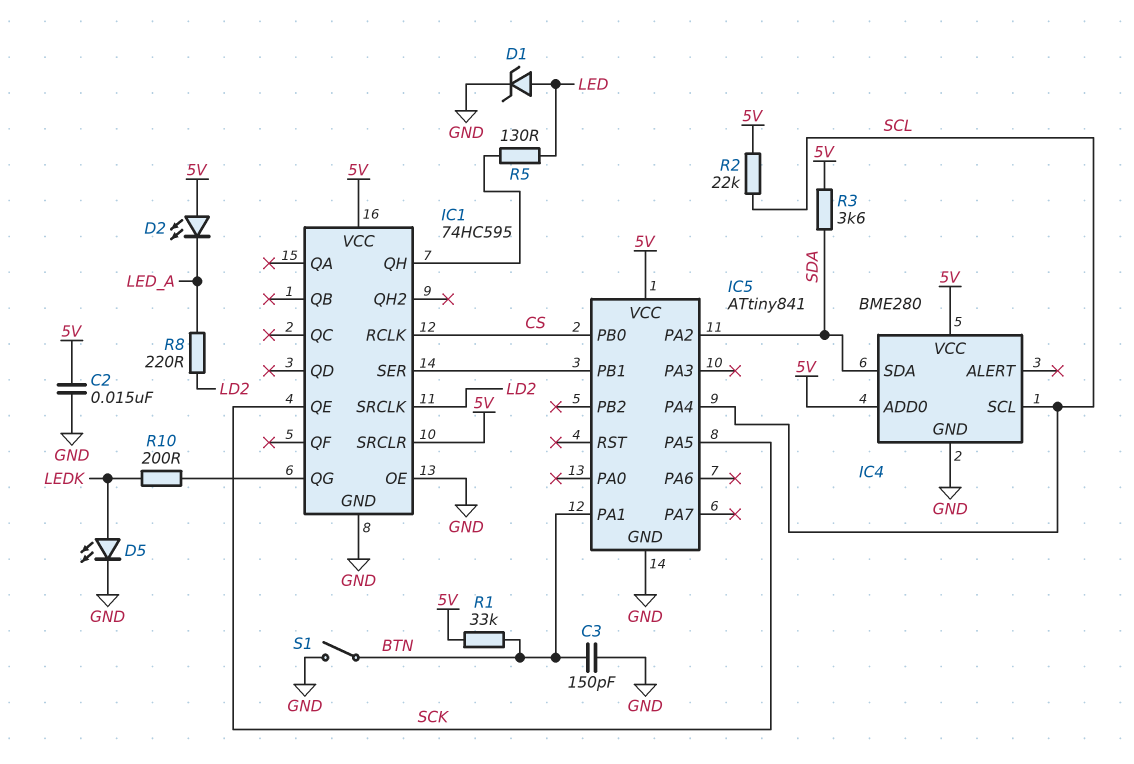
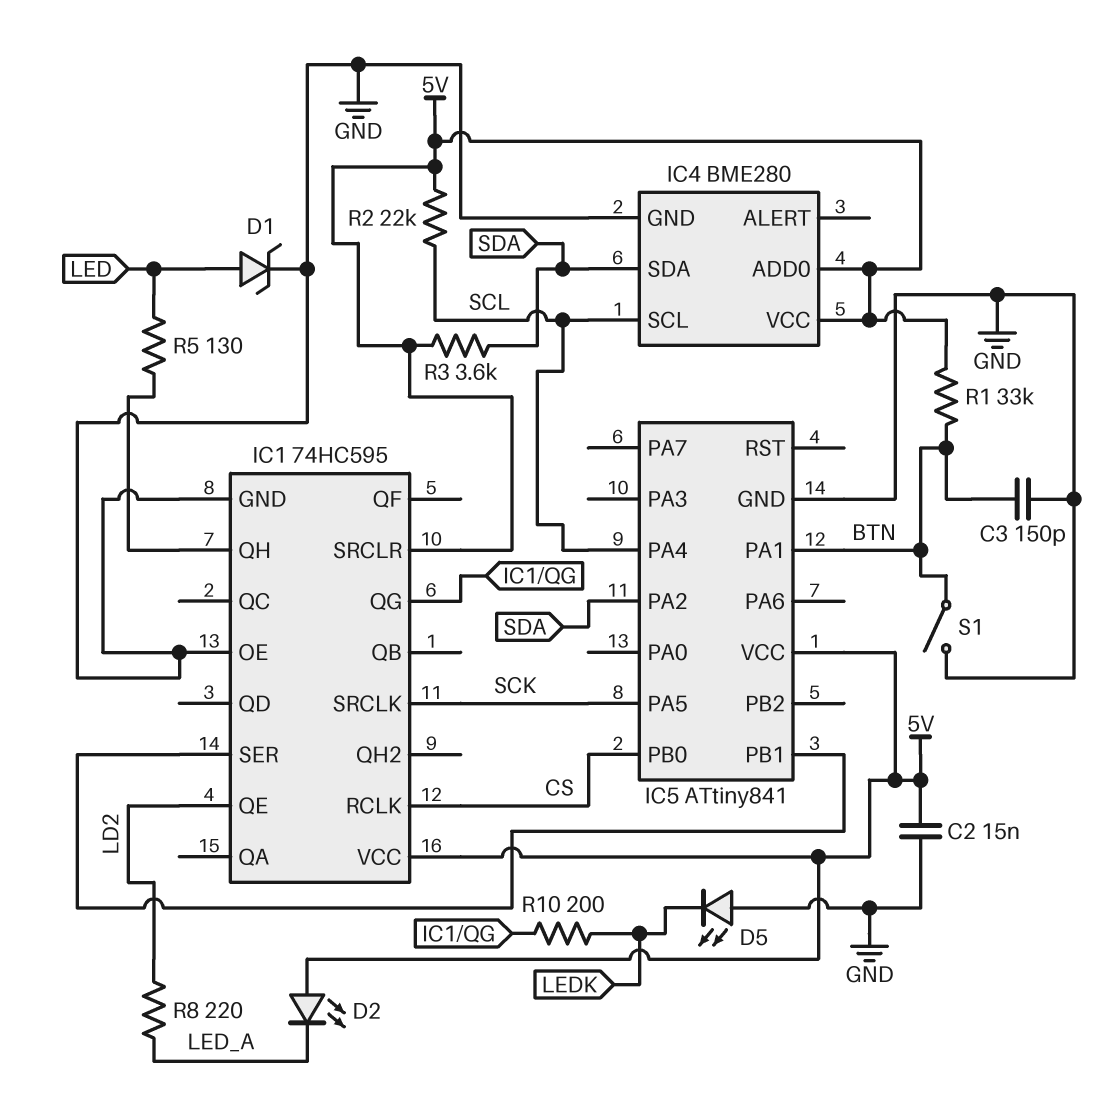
D5: LED (A LEDK, K GND) -> LED (A GND, K LEDK)
IC1 pin QE: SCK -> LD2
IC1 pin SRCLK: LD2 -> SCK

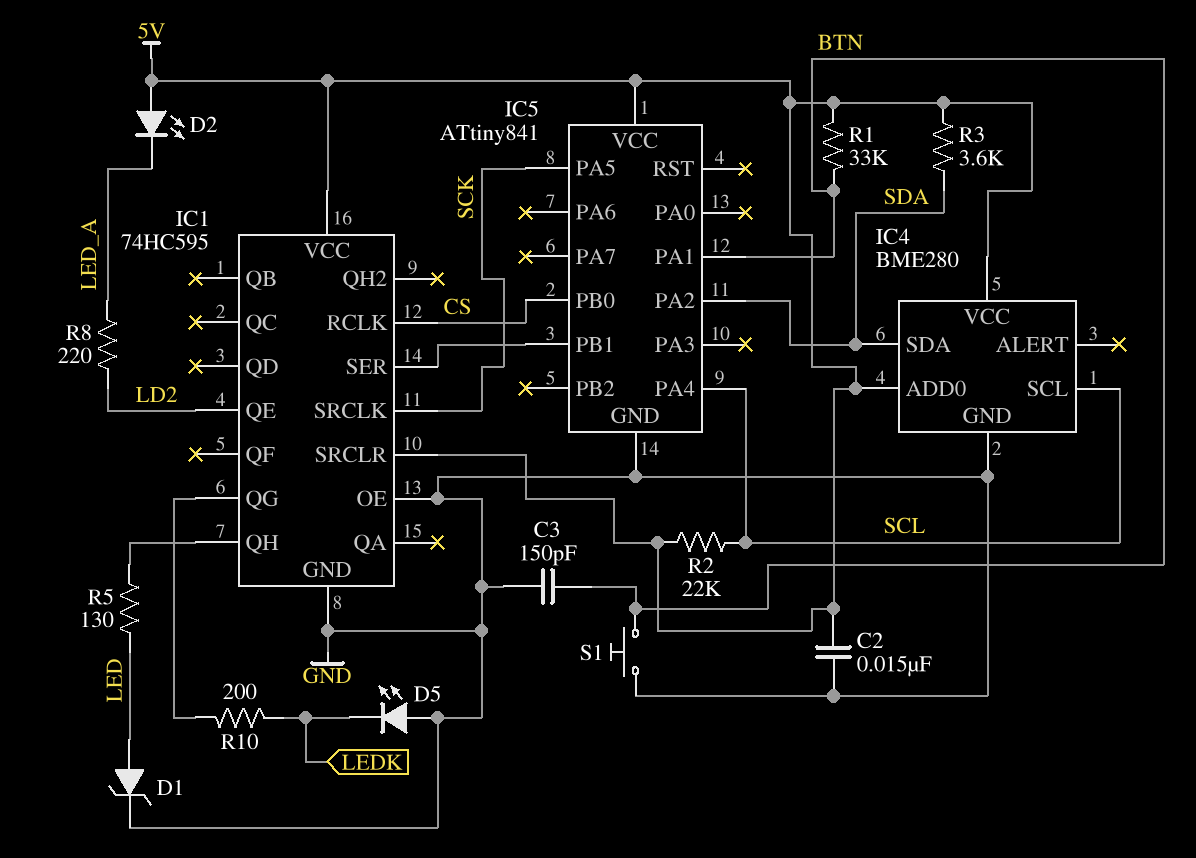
S1: switch (BTN, GND) -> button (BTN, GND)

